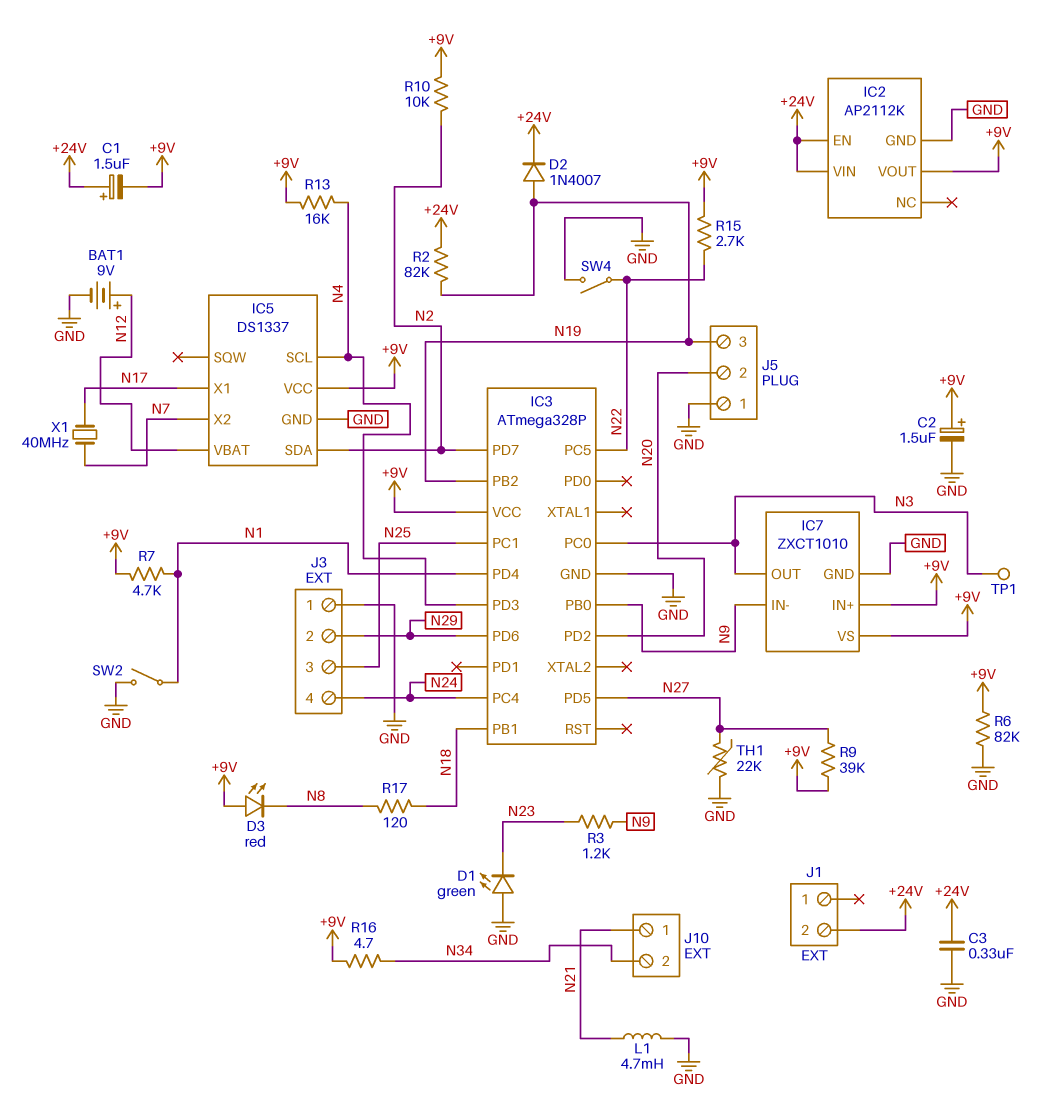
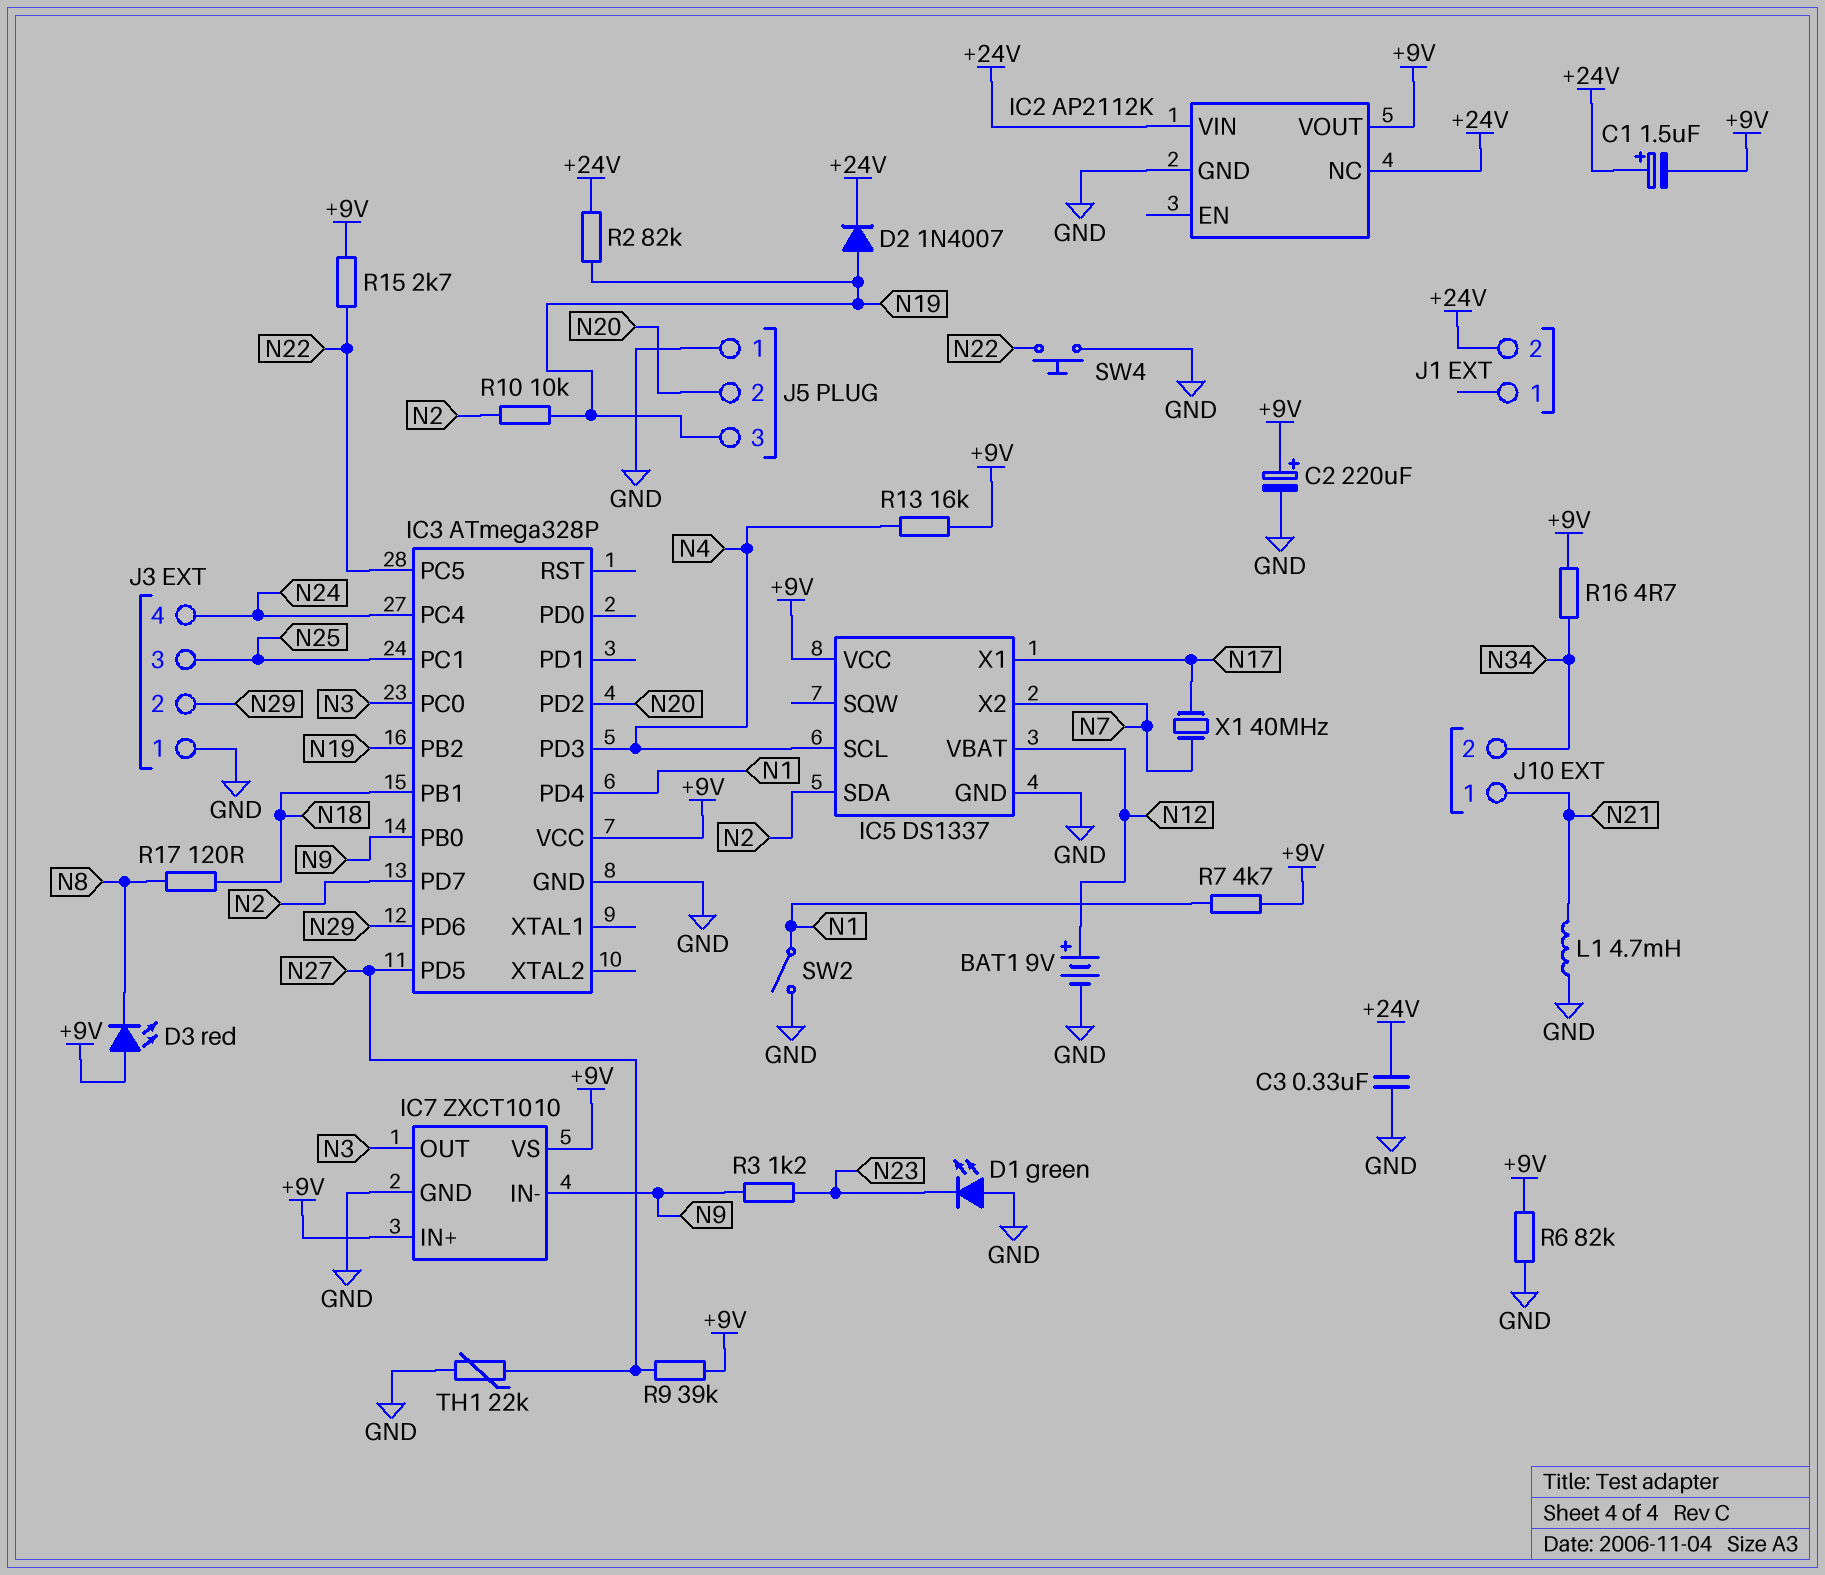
C2: 1.5uF (plus +9V, minus GND) -> 220uF (plus +9V, minus GND)
IC2 pin EN: +24V -> none
IC2 pin NC: none -> +24V
R10: 10k (+9V, N2) -> 10k (N2, N19)
SW4: switch (GND, N22) -> button (GND, N22)
TP1: test point (N3) -> none

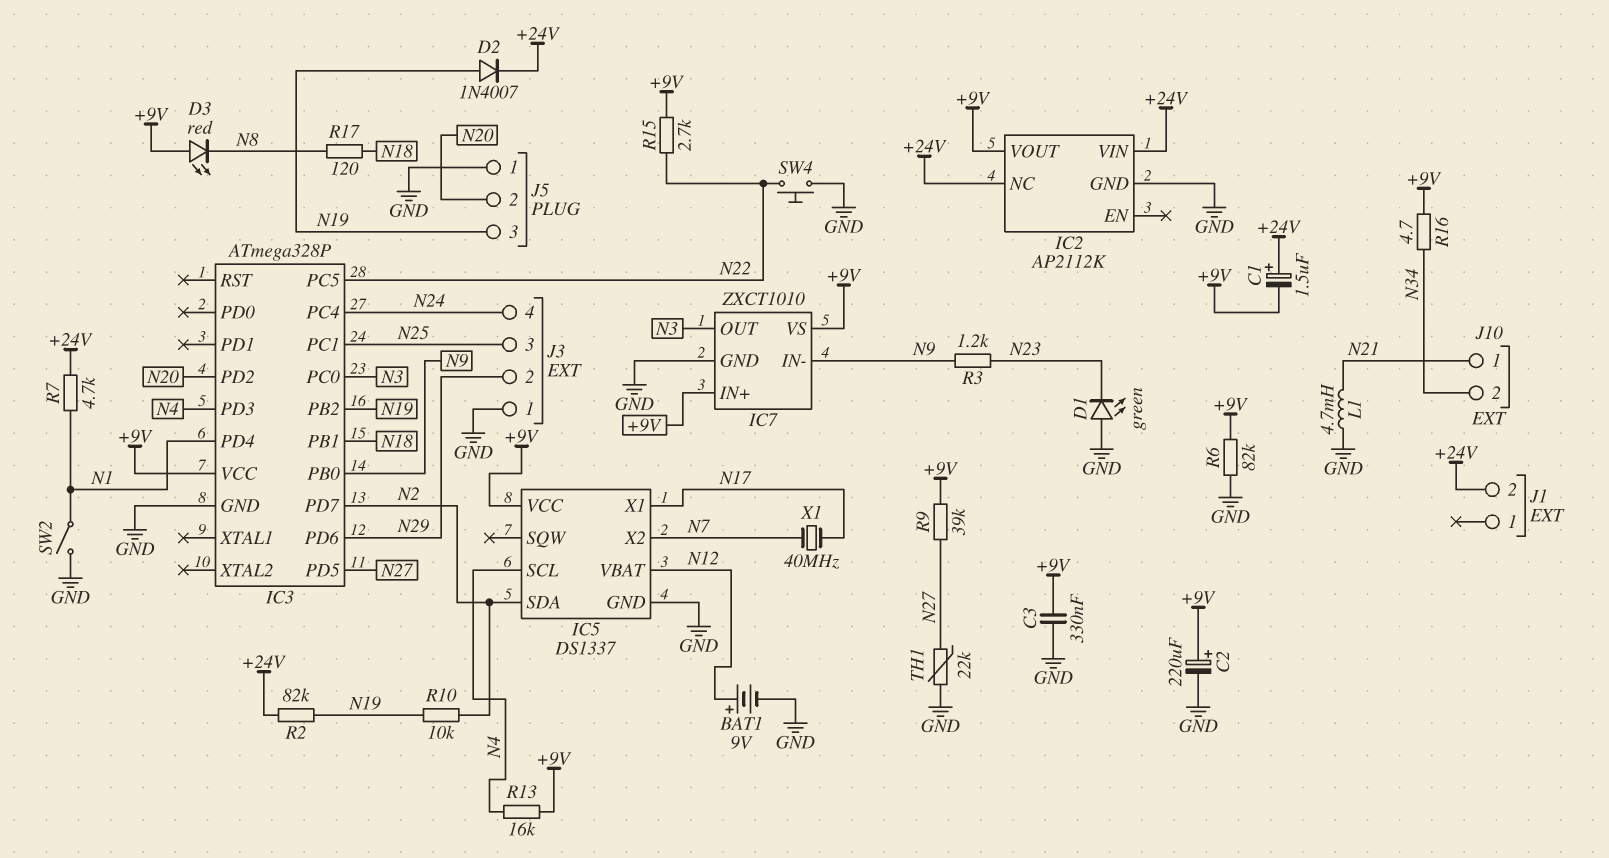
C3: 330nF (+24V, GND) -> 330nF (+9V, GND)
R7: 4.7k (+9V, N1) -> 4.7k (+24V, N1)

